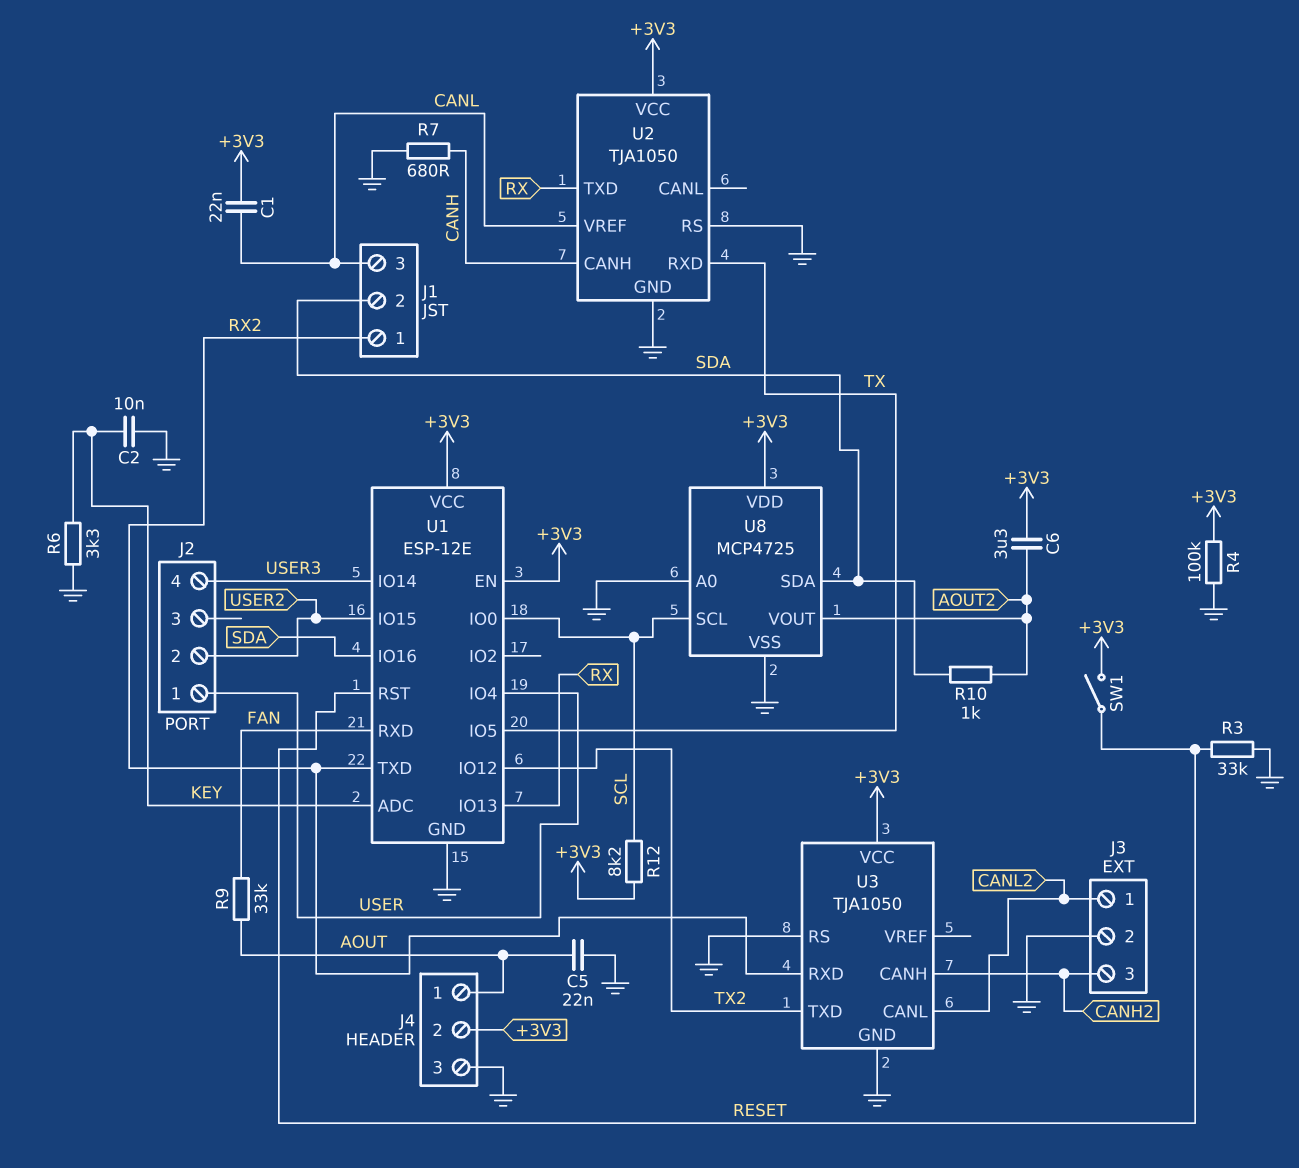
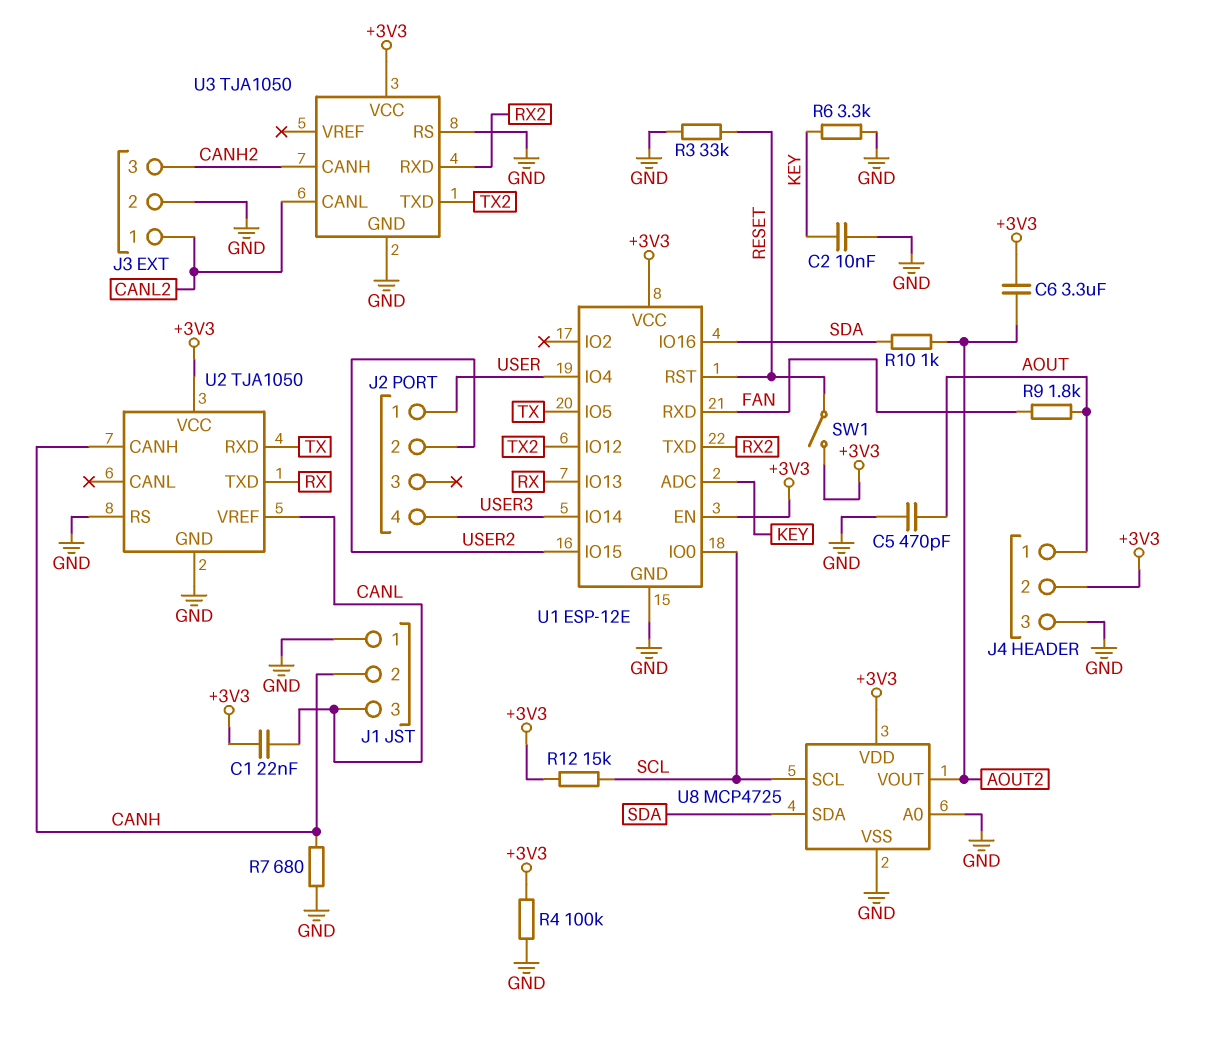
C5: 22nF (AOUT, GND) -> 470pF (AOUT, GND)
J1 pin 1: RX2 -> GND
J1 pin 2: SDA -> CANH
R9: 33k (AOUT, FAN) -> 1.8k (AOUT, FAN)
R12: 8.2k (+3V3, SCL) -> 15k (+3V3, SCL)

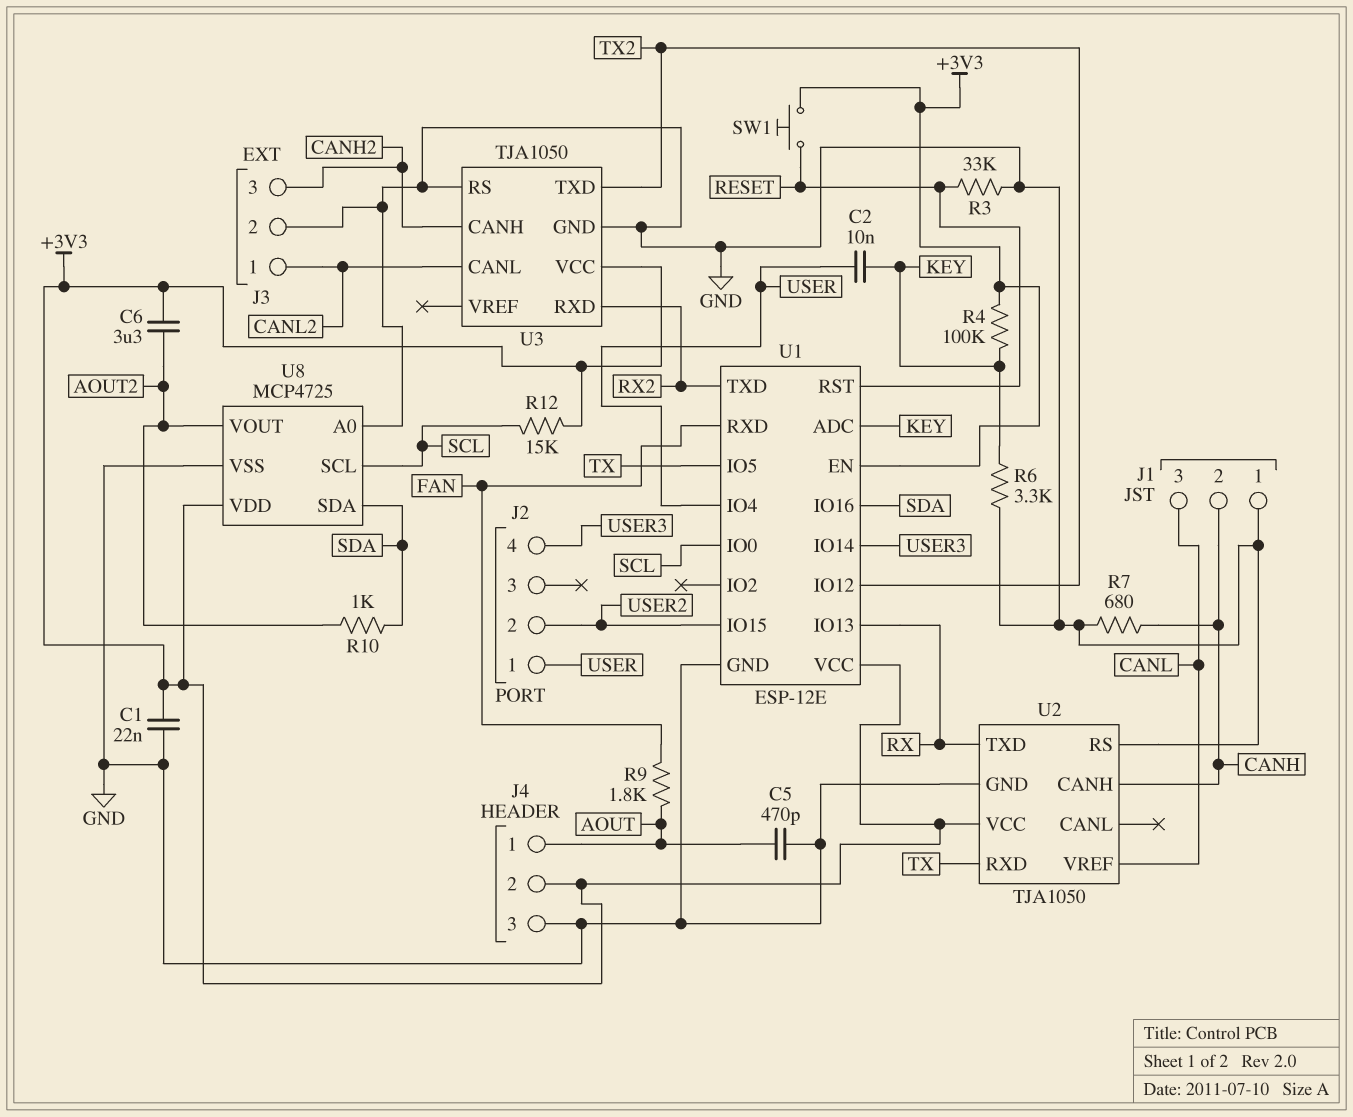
C1: 22nF (+3V3, CANL) -> 22nF (+3V3, GND)
C2: 10nF (GND, KEY) -> 10nF (KEY, USER)
R4: 100k (+3V3, GND) -> 100k (+3V3, KEY)
SW1: switch (+3V3, RESET) -> button (+3V3, RESET)

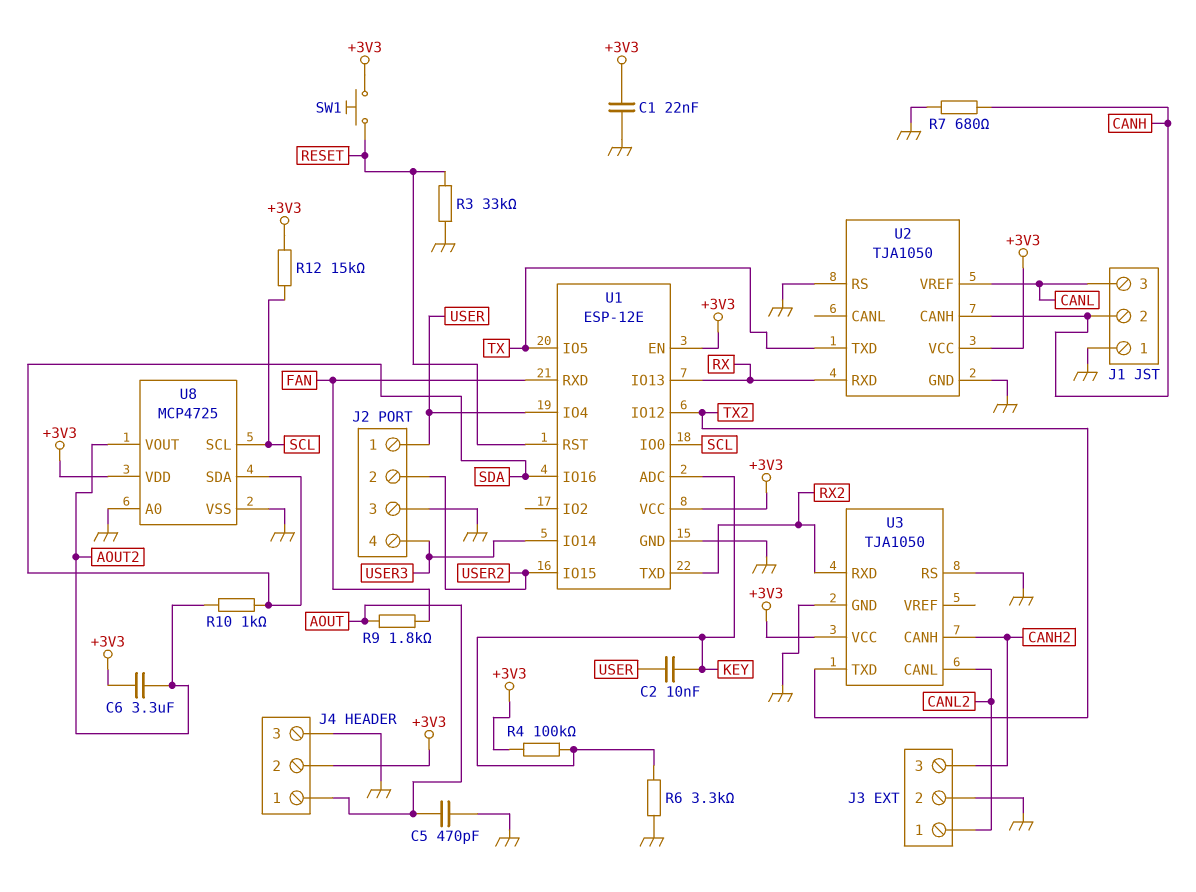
J2 pin 3: none -> GND
U2 pin RXD: TX -> RX
U2 pin TXD: RX -> TX

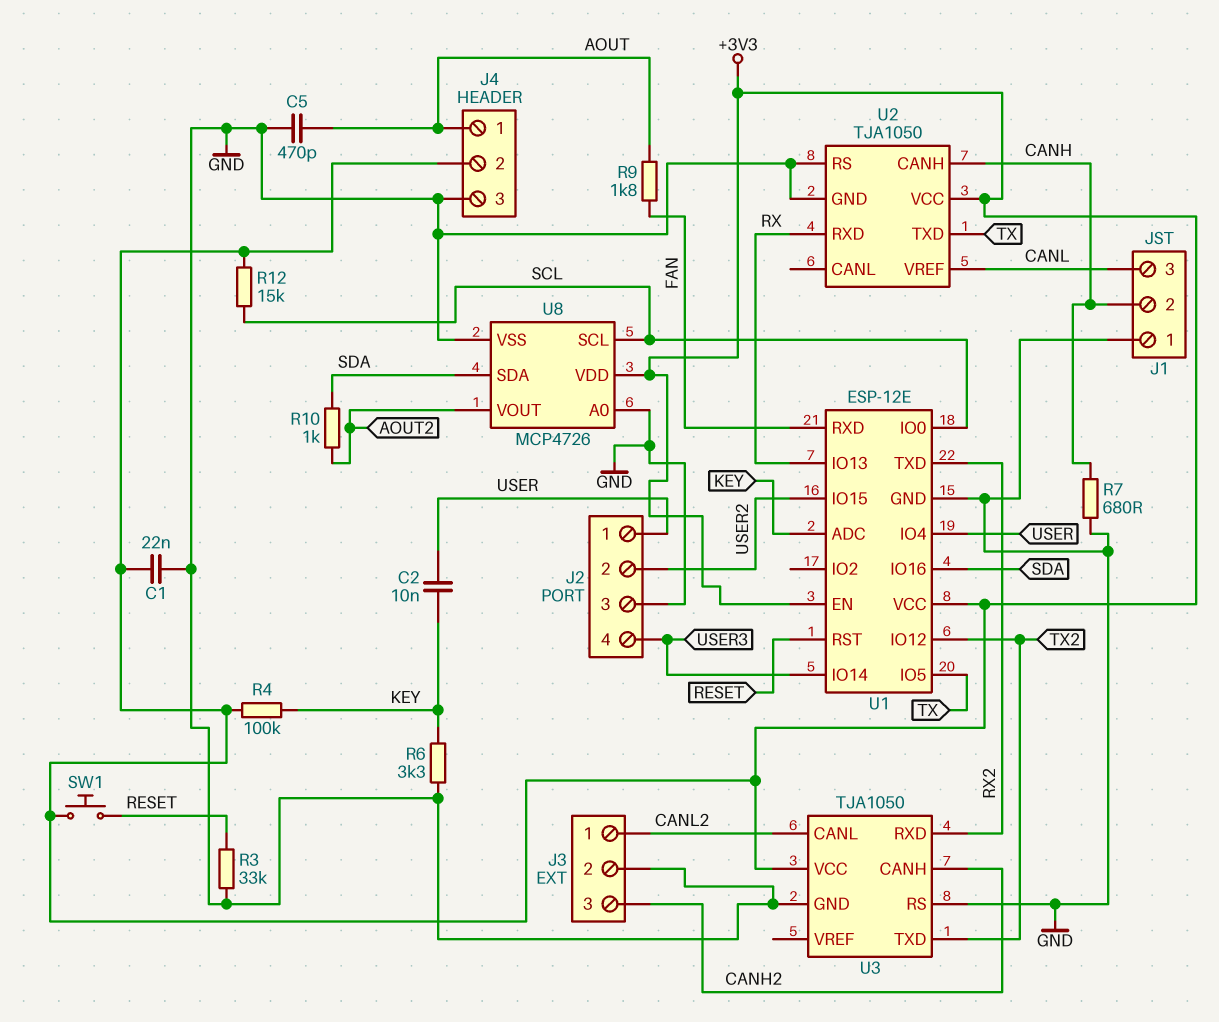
C6: 3.3uF (+3V3, AOUT2) -> none
U8: MCP4725 -> MCP4726

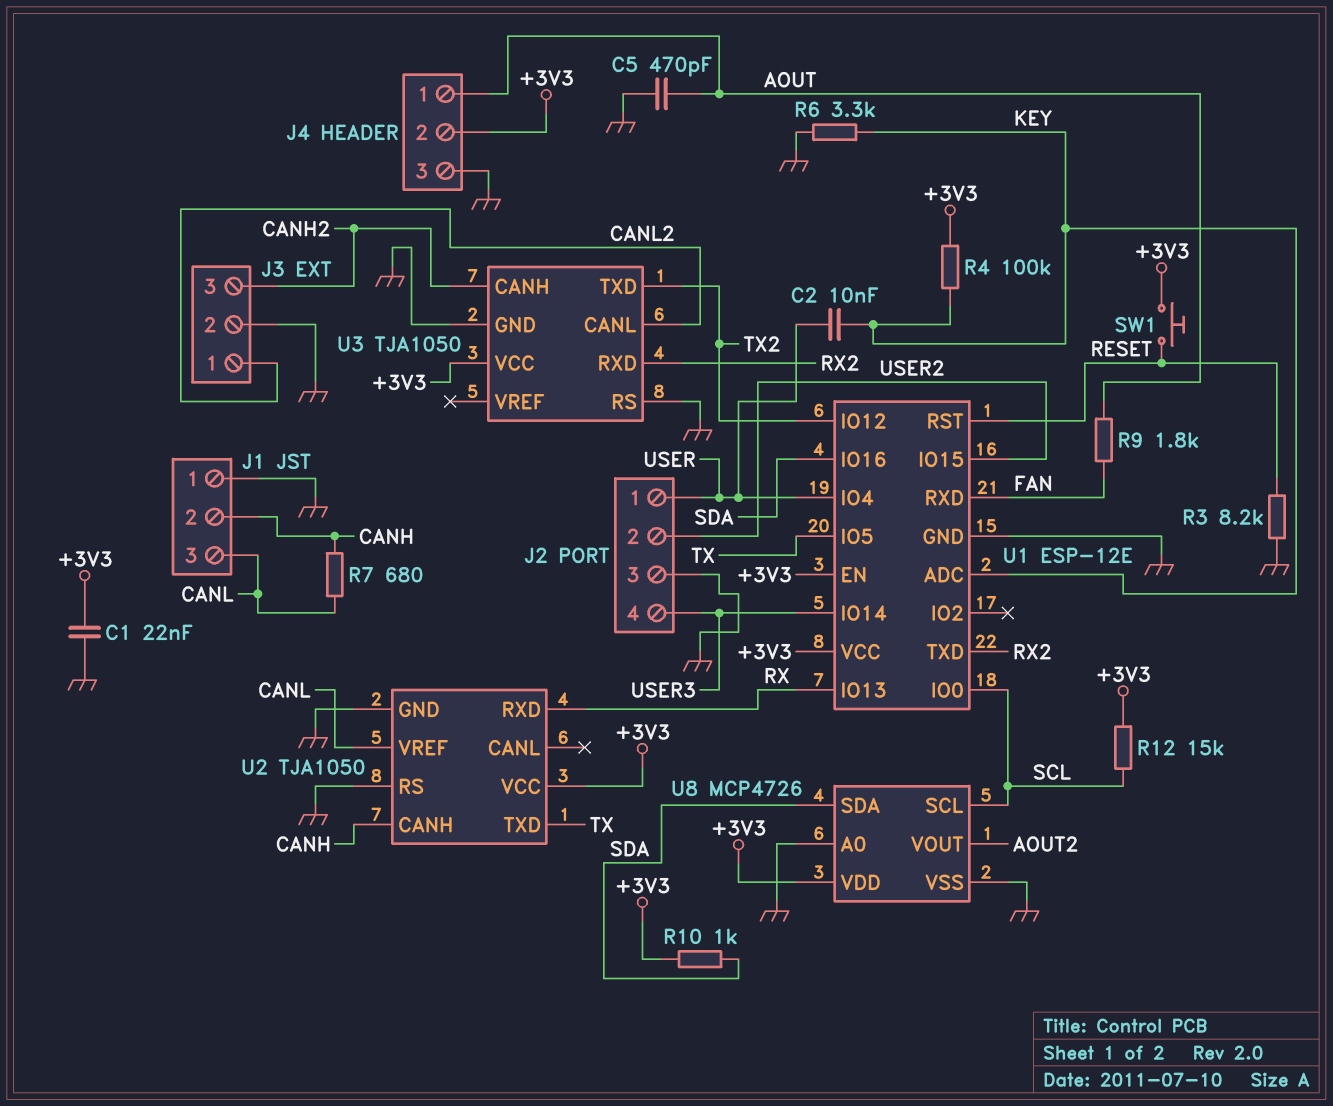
R3: 33k (GND, RESET) -> 8.2k (GND, RESET)
R7: 680 (CANH, GND) -> 680 (CANH, CANL)
R10: 1k (AOUT2, SDA) -> 1k (+3V3, SDA)

